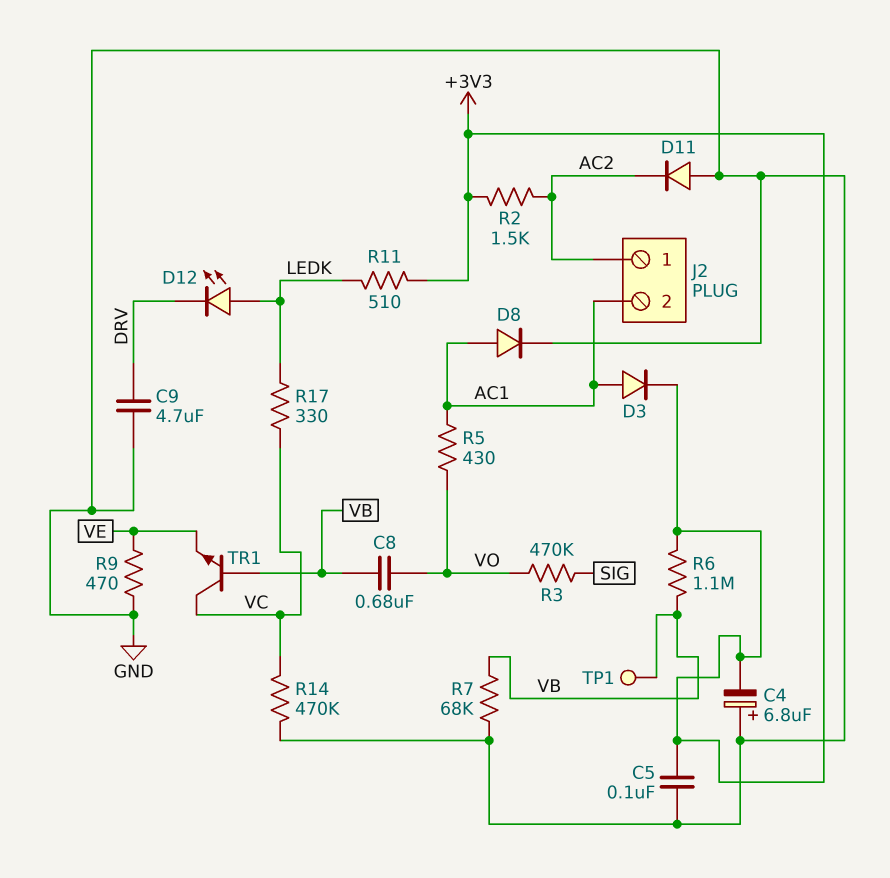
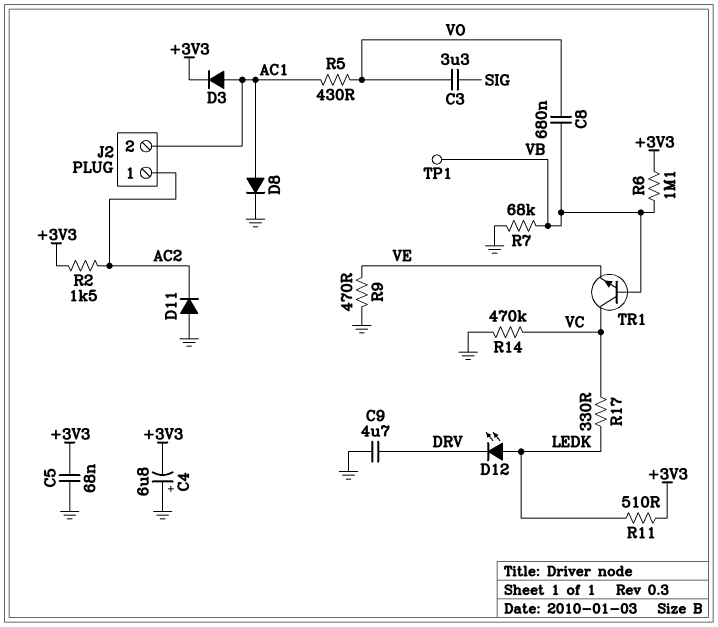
C3: none -> 3.3uF (SIG, VO)
C5: 100nF (+3V3, GND) -> 68nF (+3V3, GND)
R3: 470k (SIG, VO) -> none

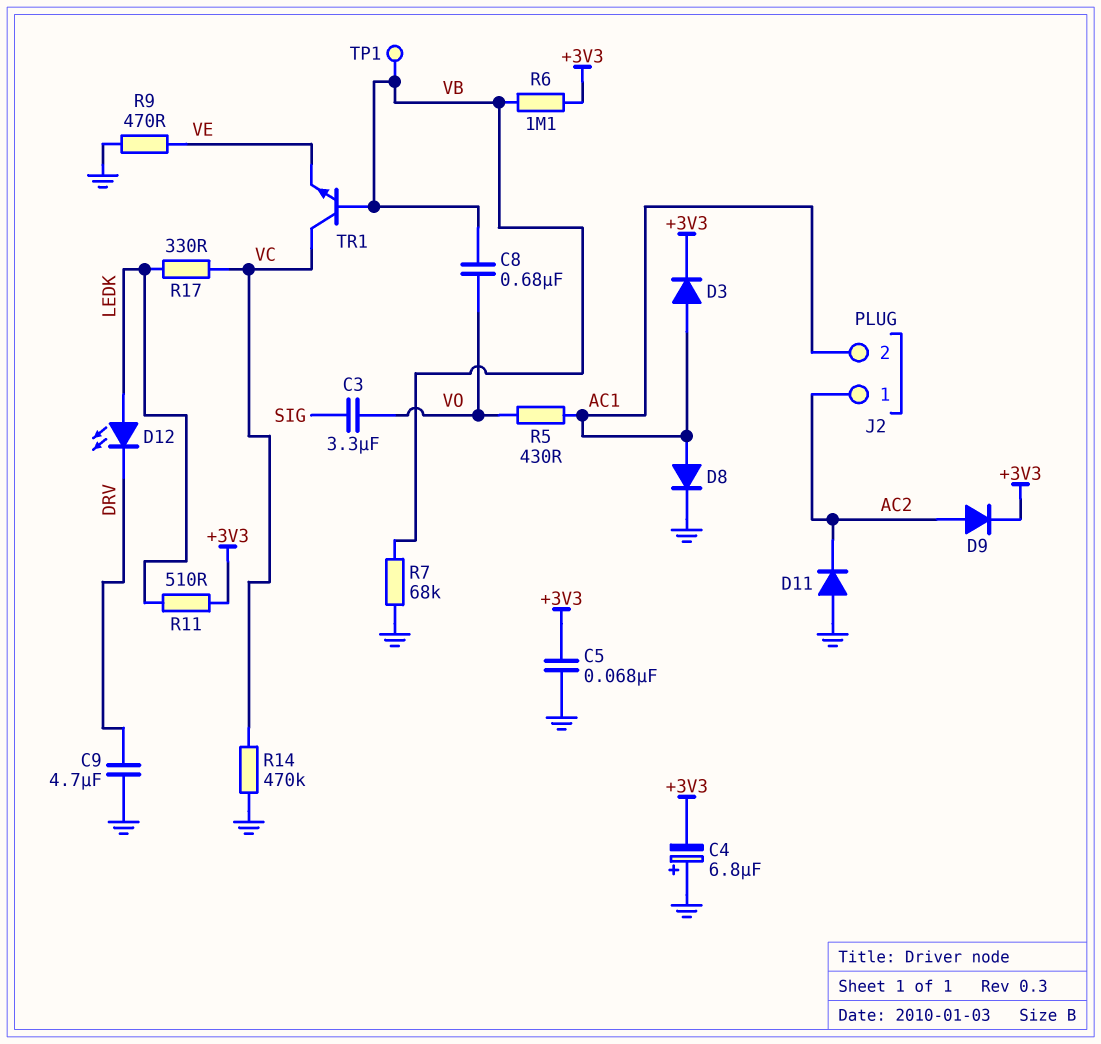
D9: none -> diode (A AC2, K +3V3)
R2: 1.5k (+3V3, AC2) -> none

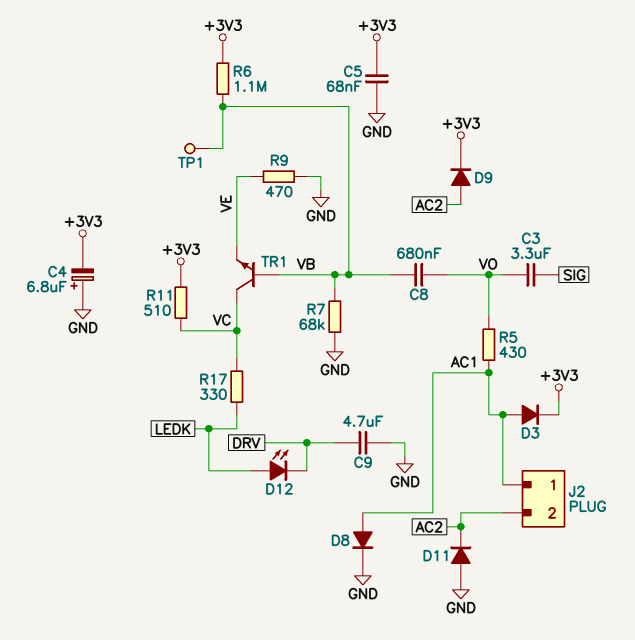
J2 pin 1: AC2 -> AC1
J2 pin 2: AC1 -> AC2
R11: 510 (+3V3, LEDK) -> 510 (+3V3, VC)
R14: 470k (GND, VC) -> none

